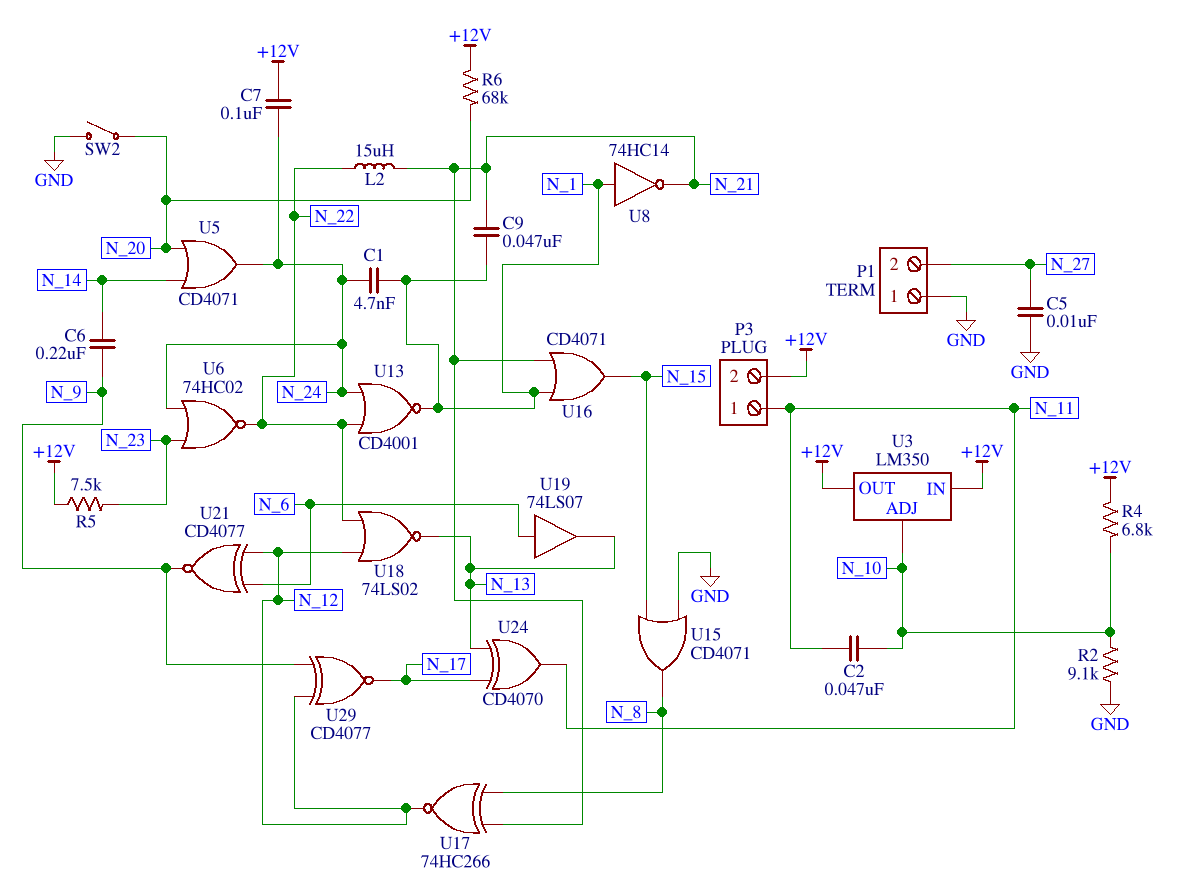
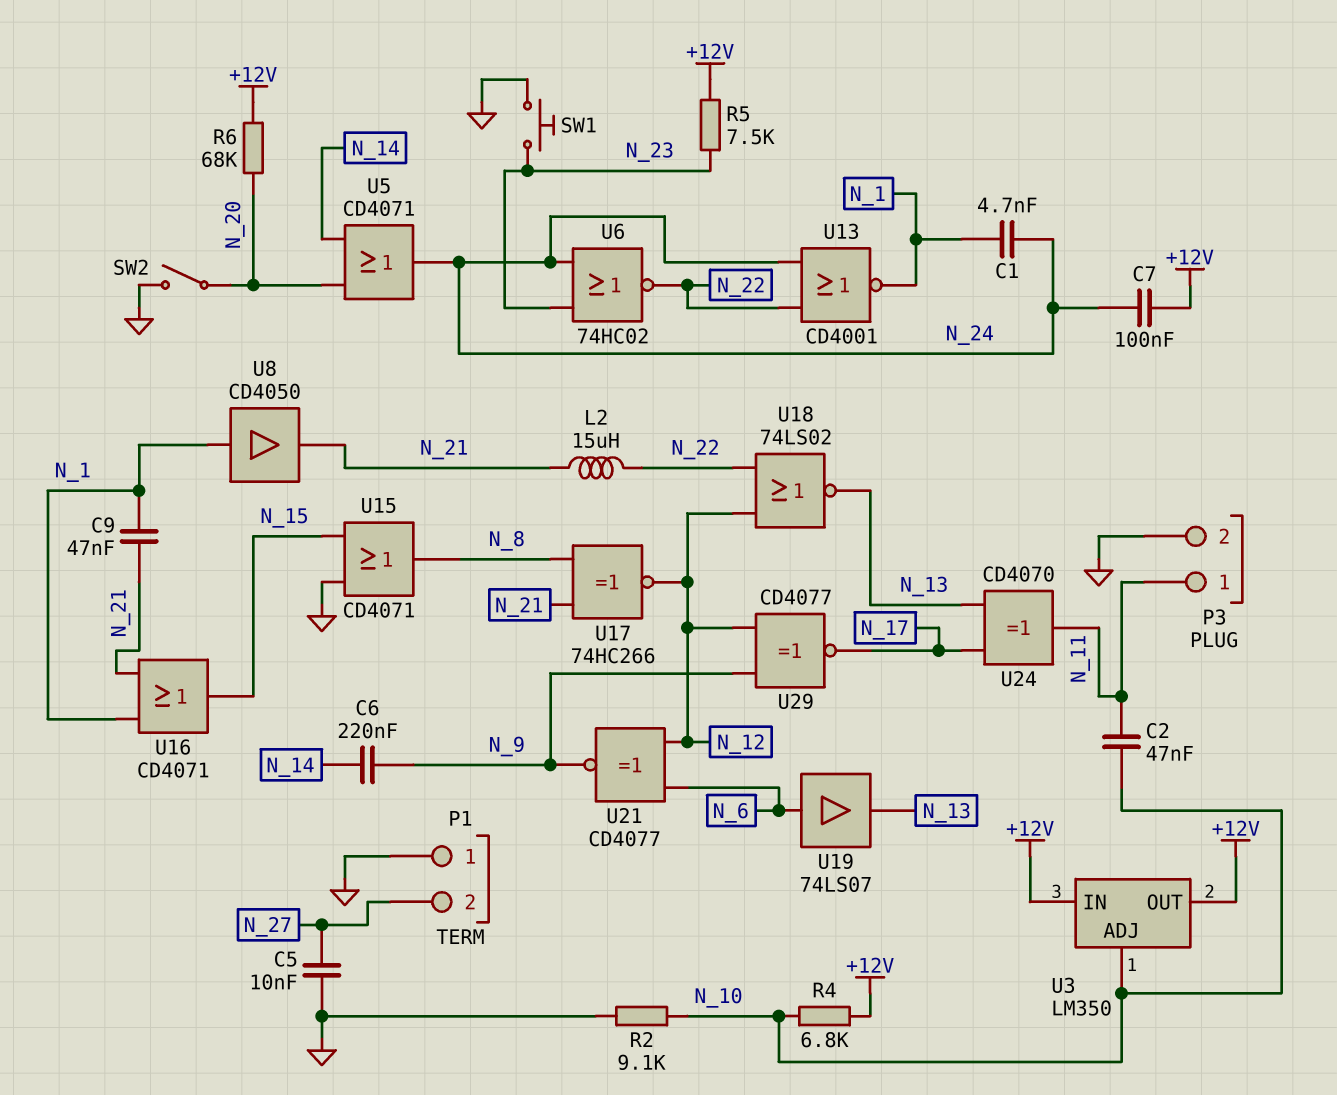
P3 pin 2: +12V -> GND
SW1: none -> button (GND, N_23)
U8: NOT 74HC14 (in N_1, out N_21) -> buffer CD4050 (in N_1, out N_21)

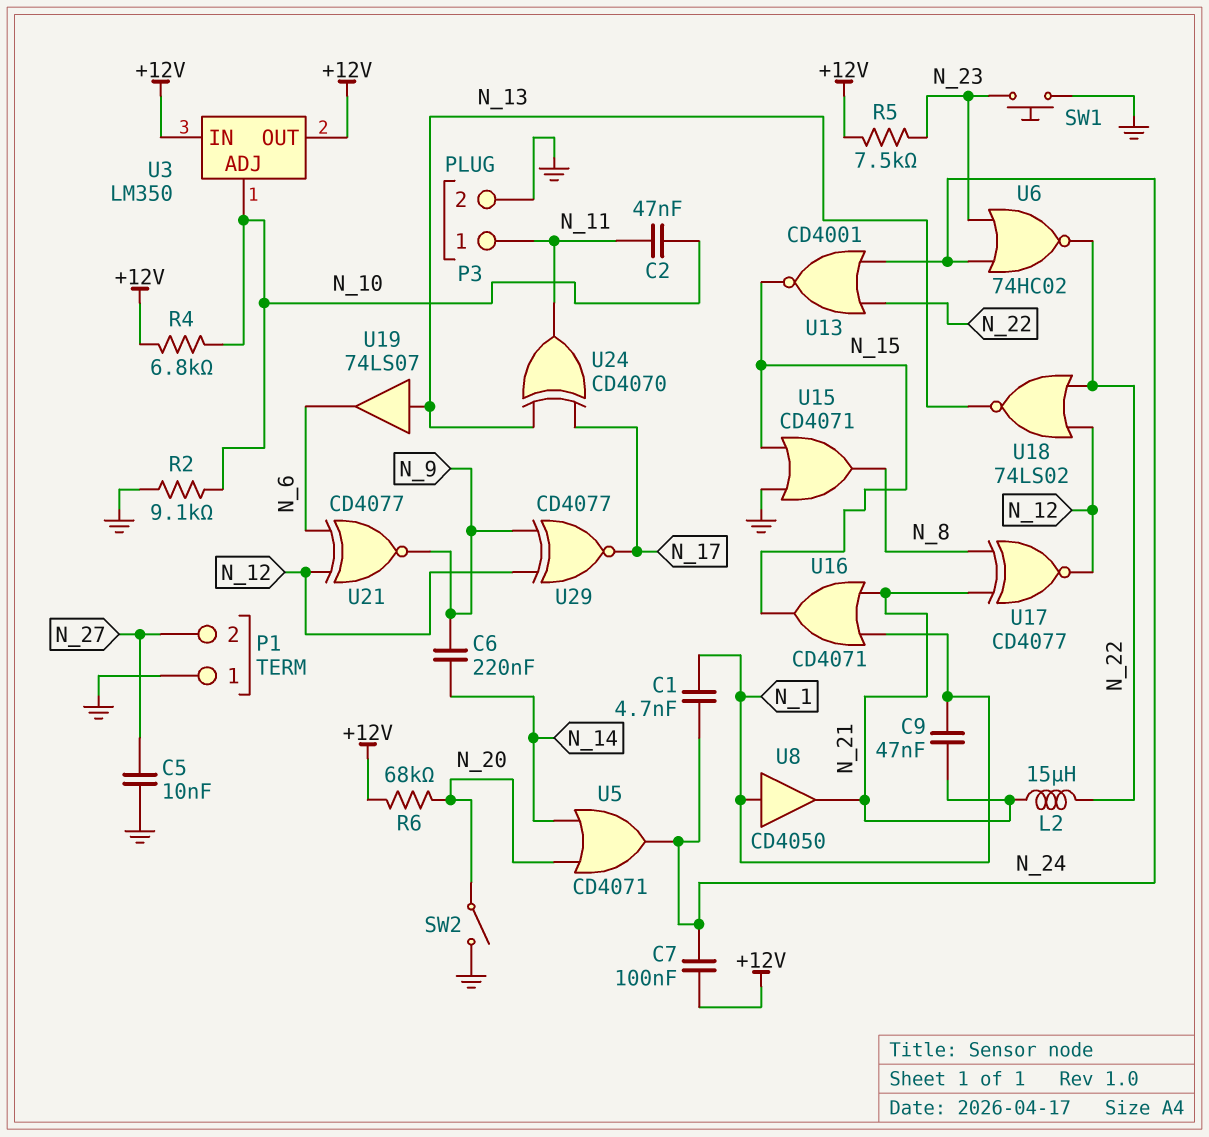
U13: NOR CD4001 (in N_22, in N_24, out N_1) -> NOR CD4001 (in N_22, in N_24, out N_15)
U17: XNOR 74HC266 (in N_8, in N_21, out N_12) -> XNOR CD4077 (in N_8, in N_21, out N_12)
U19: buffer 74LS07 (in N_6, out N_13) -> buffer 74LS07 (in N_13, out N_6)

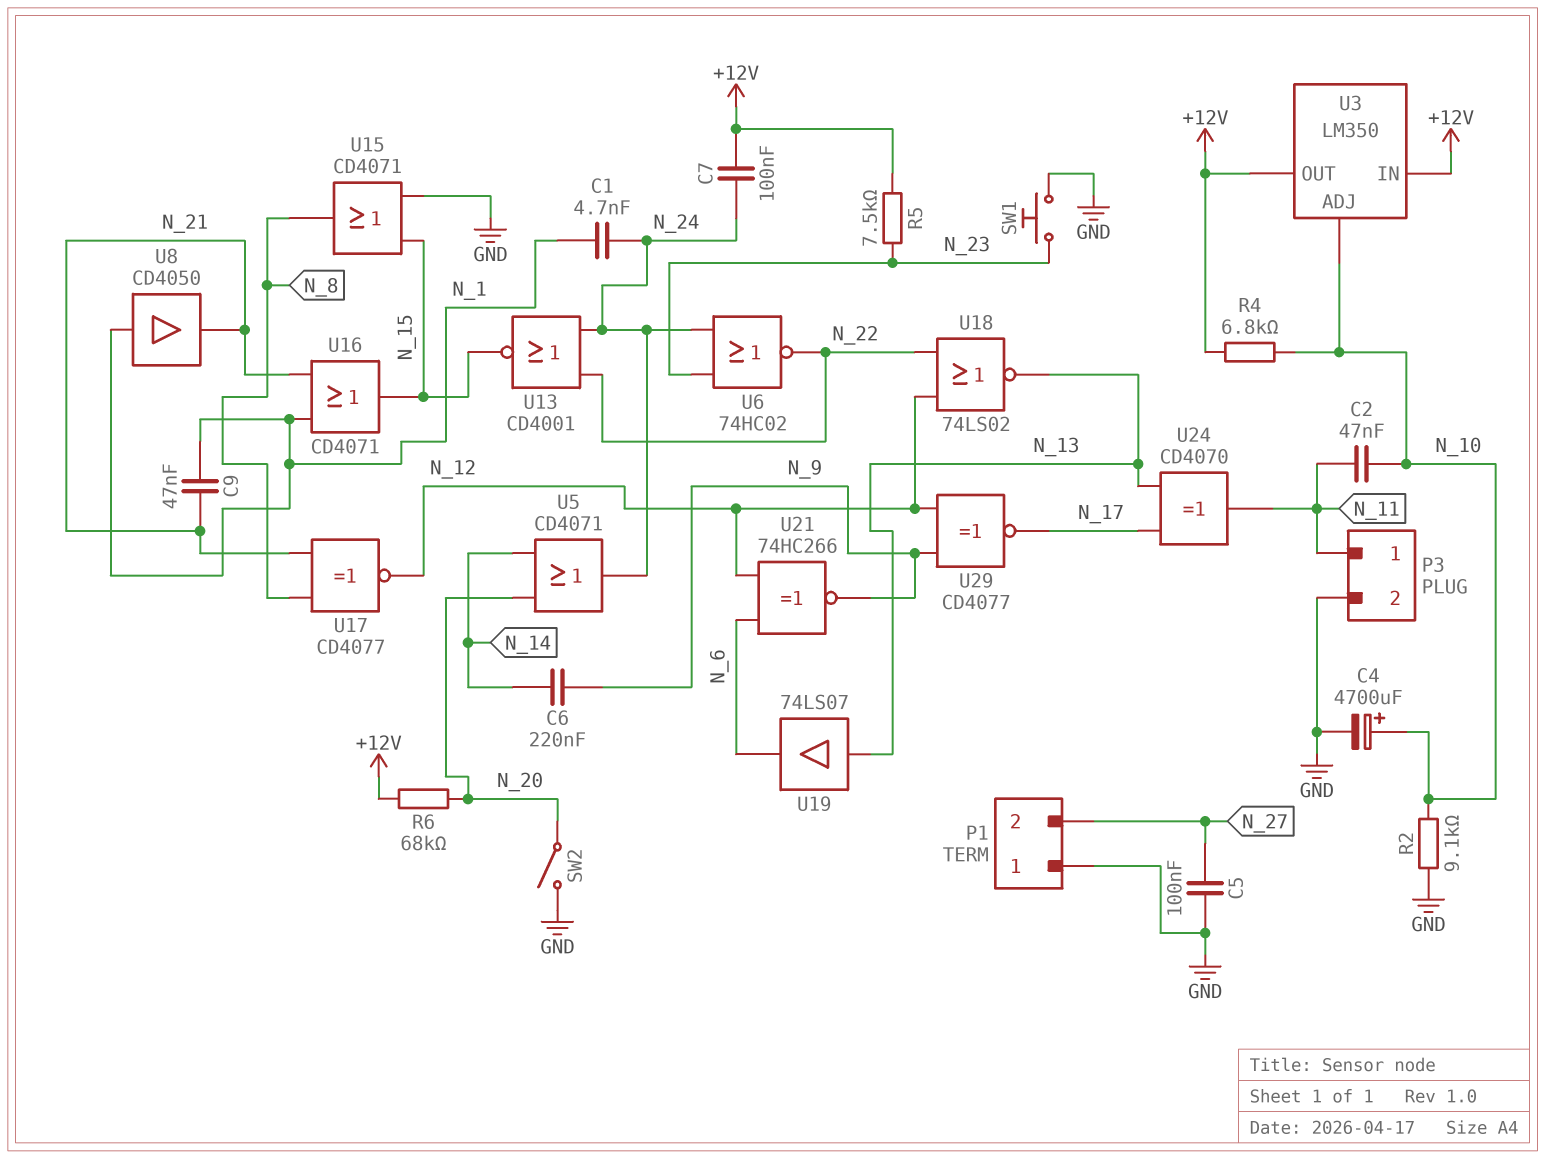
C4: none -> 4700uF (plus N_10, minus GND)
C5: 10nF (GND, N_27) -> 100nF (GND, N_27)
L2: 15uH (N_21, N_22) -> none
U21: XNOR CD4077 (in N_6, in N_12, out N_9) -> XNOR 74HC266 (in N_6, in N_12, out N_9)

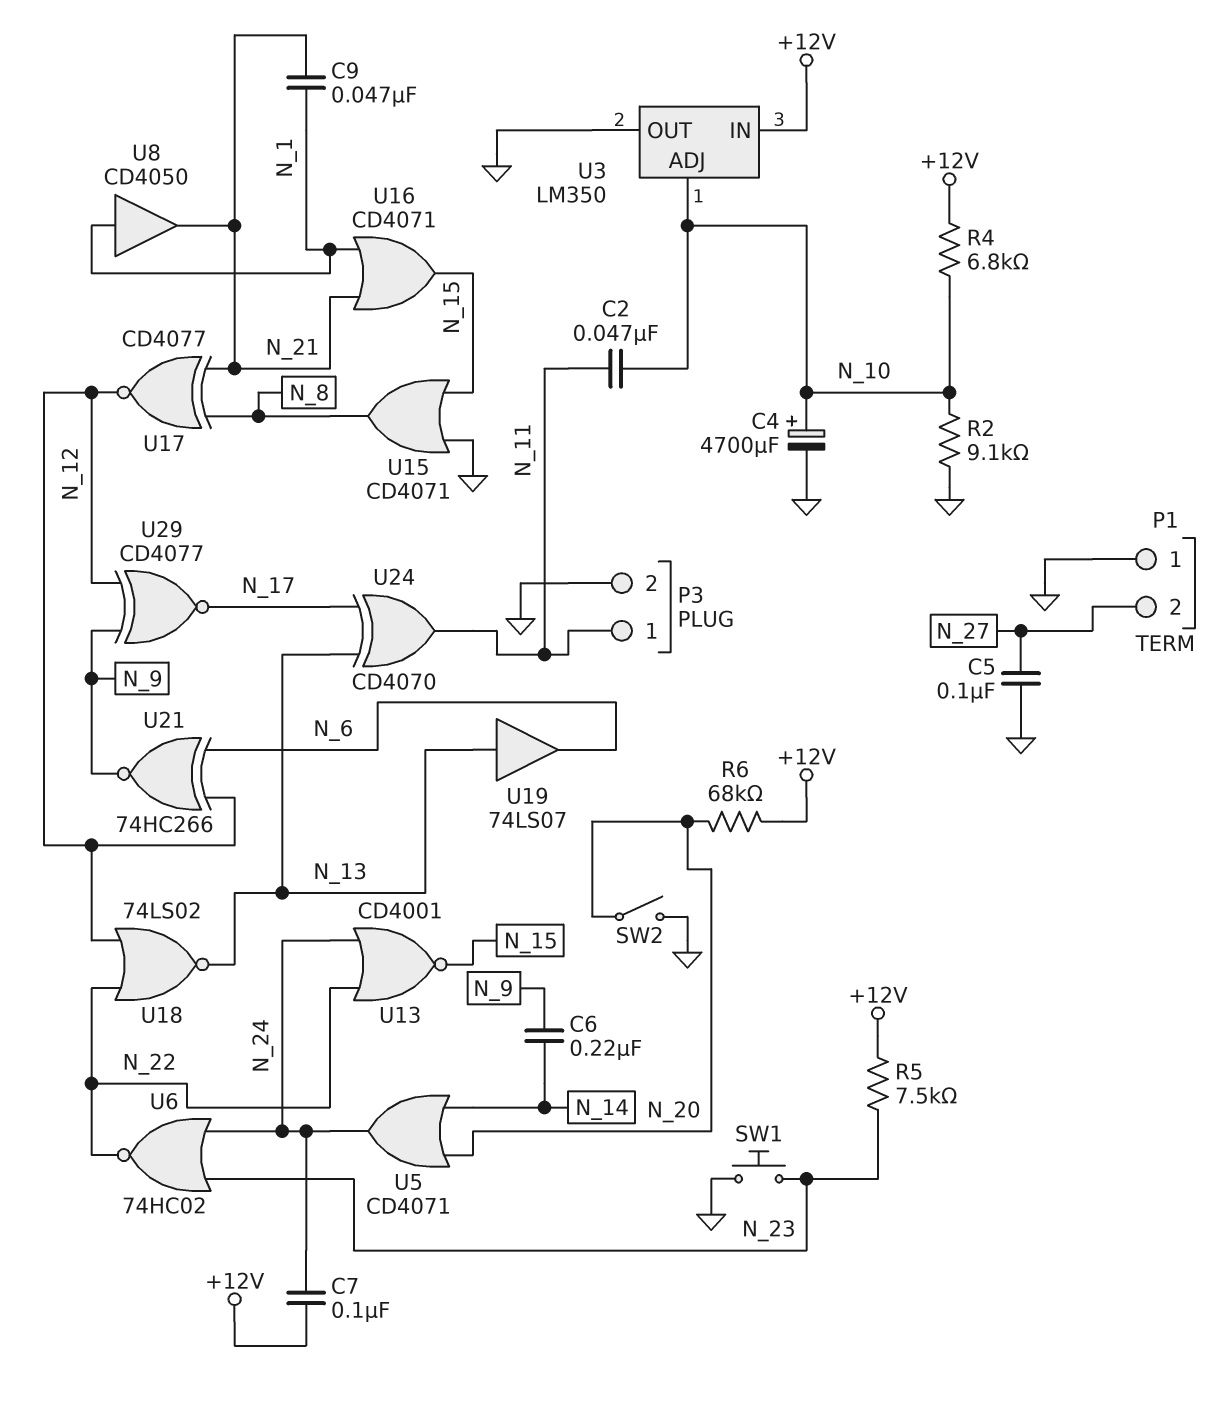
C1: 4.7nF (N_1, N_24) -> none
U3 pin OUT: +12V -> GND

